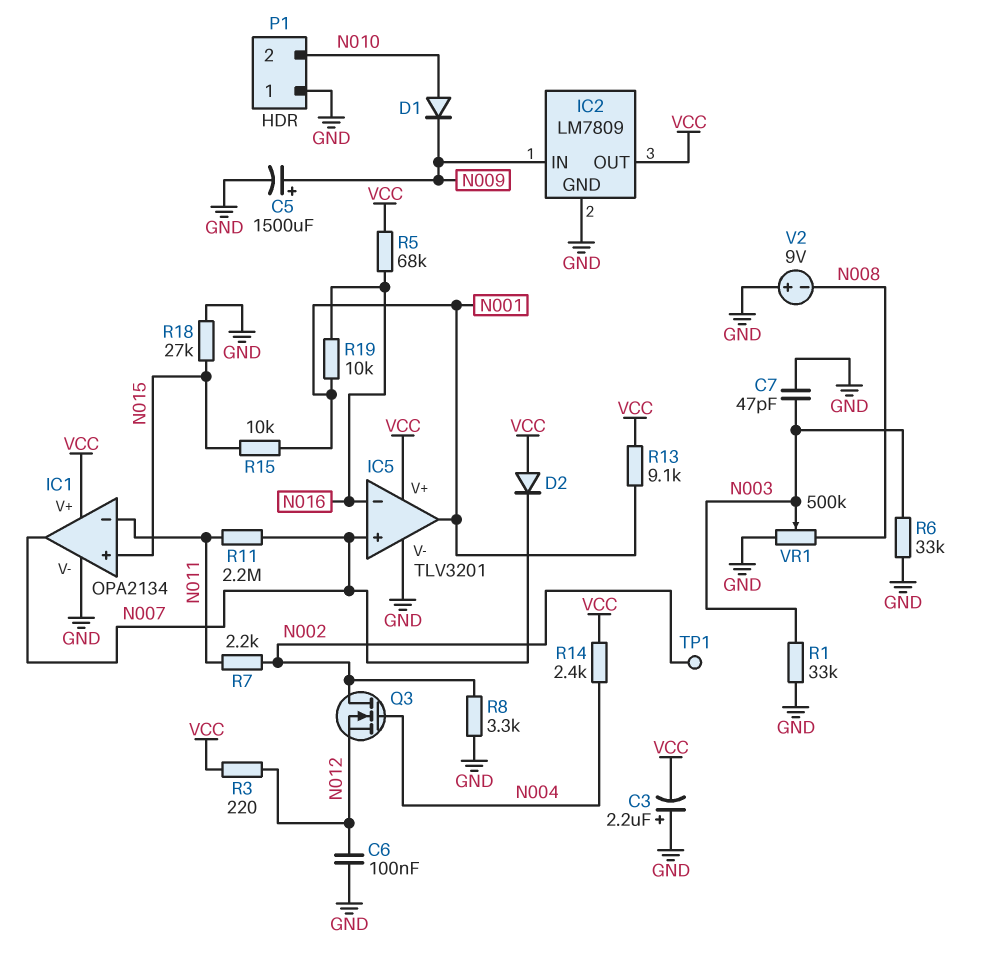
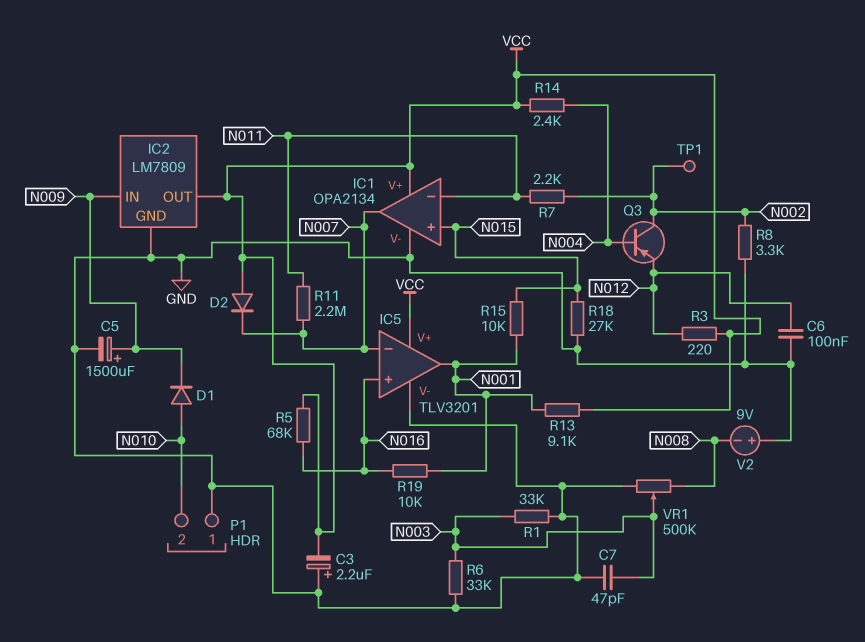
IC5 pin in+: N007 -> N016
IC5 pin in-: N016 -> N007
Q3: NMOS (G N004, D N002, S N012) -> PNP (B N004, C N002, E N012)

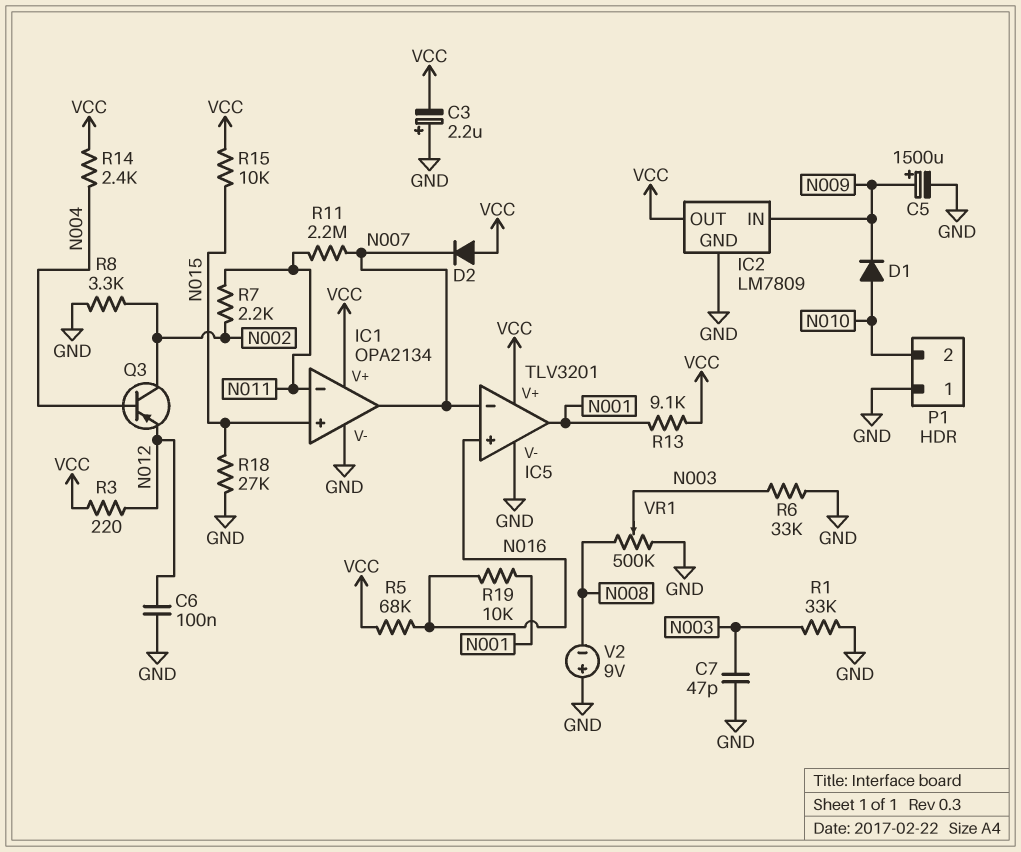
R15: 10k (N001, N015) -> 10k (N015, VCC)
TP1: test point (N002) -> none

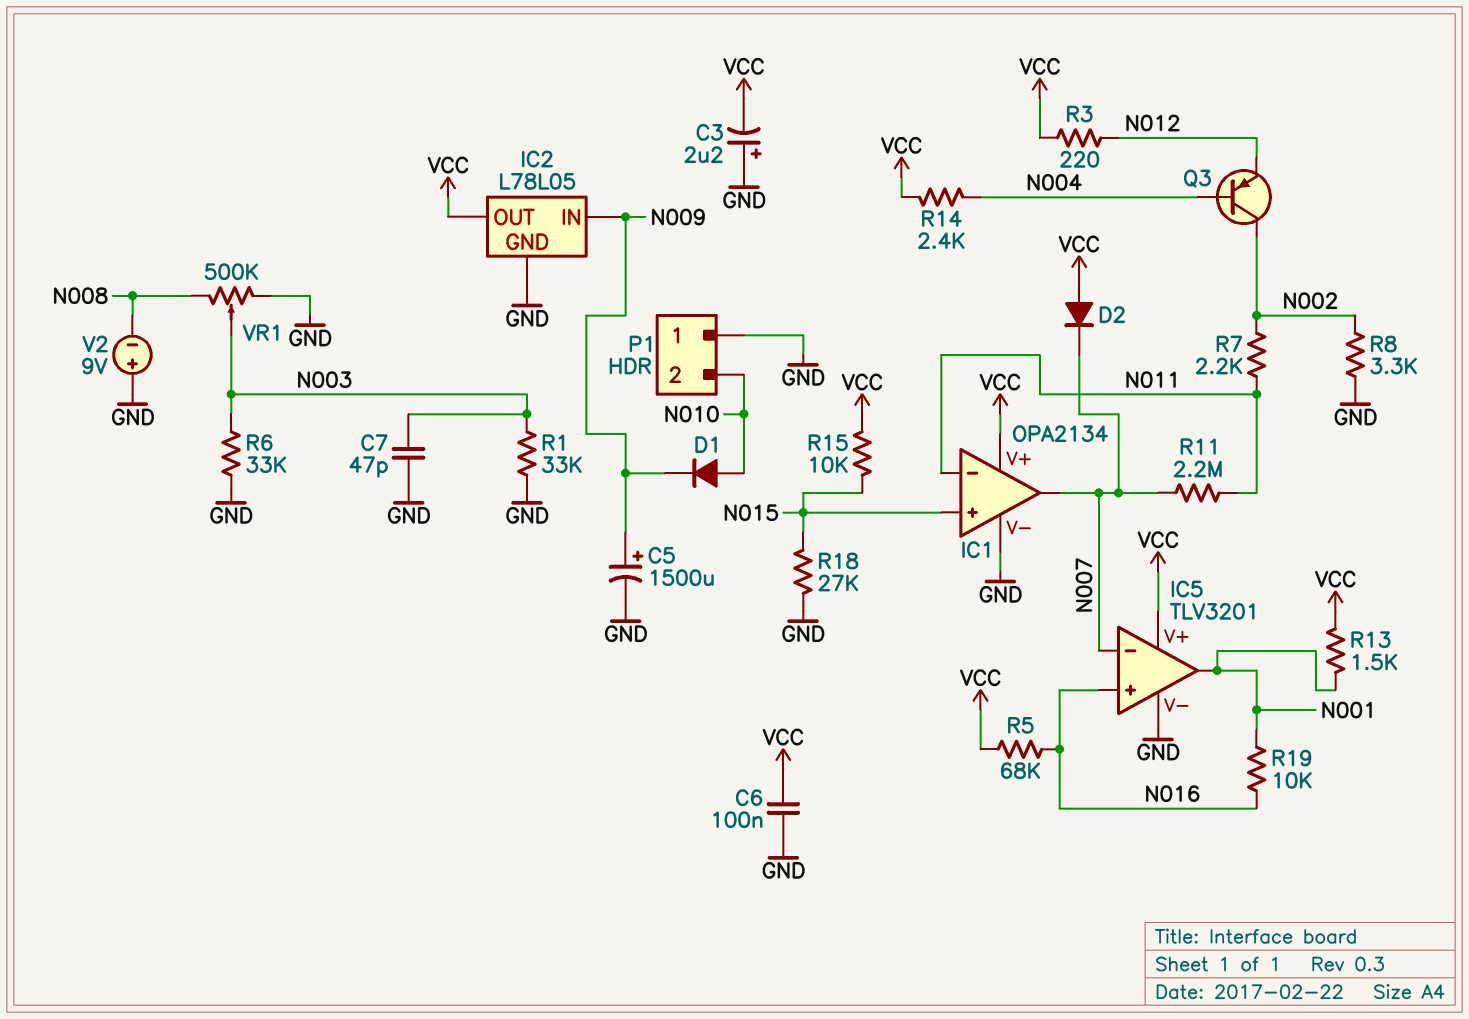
C6: 100nF (GND, N012) -> 100nF (GND, VCC)
IC2: LM7809 -> L78L05
R13: 9.1k (N001, VCC) -> 1.5k (N001, VCC)

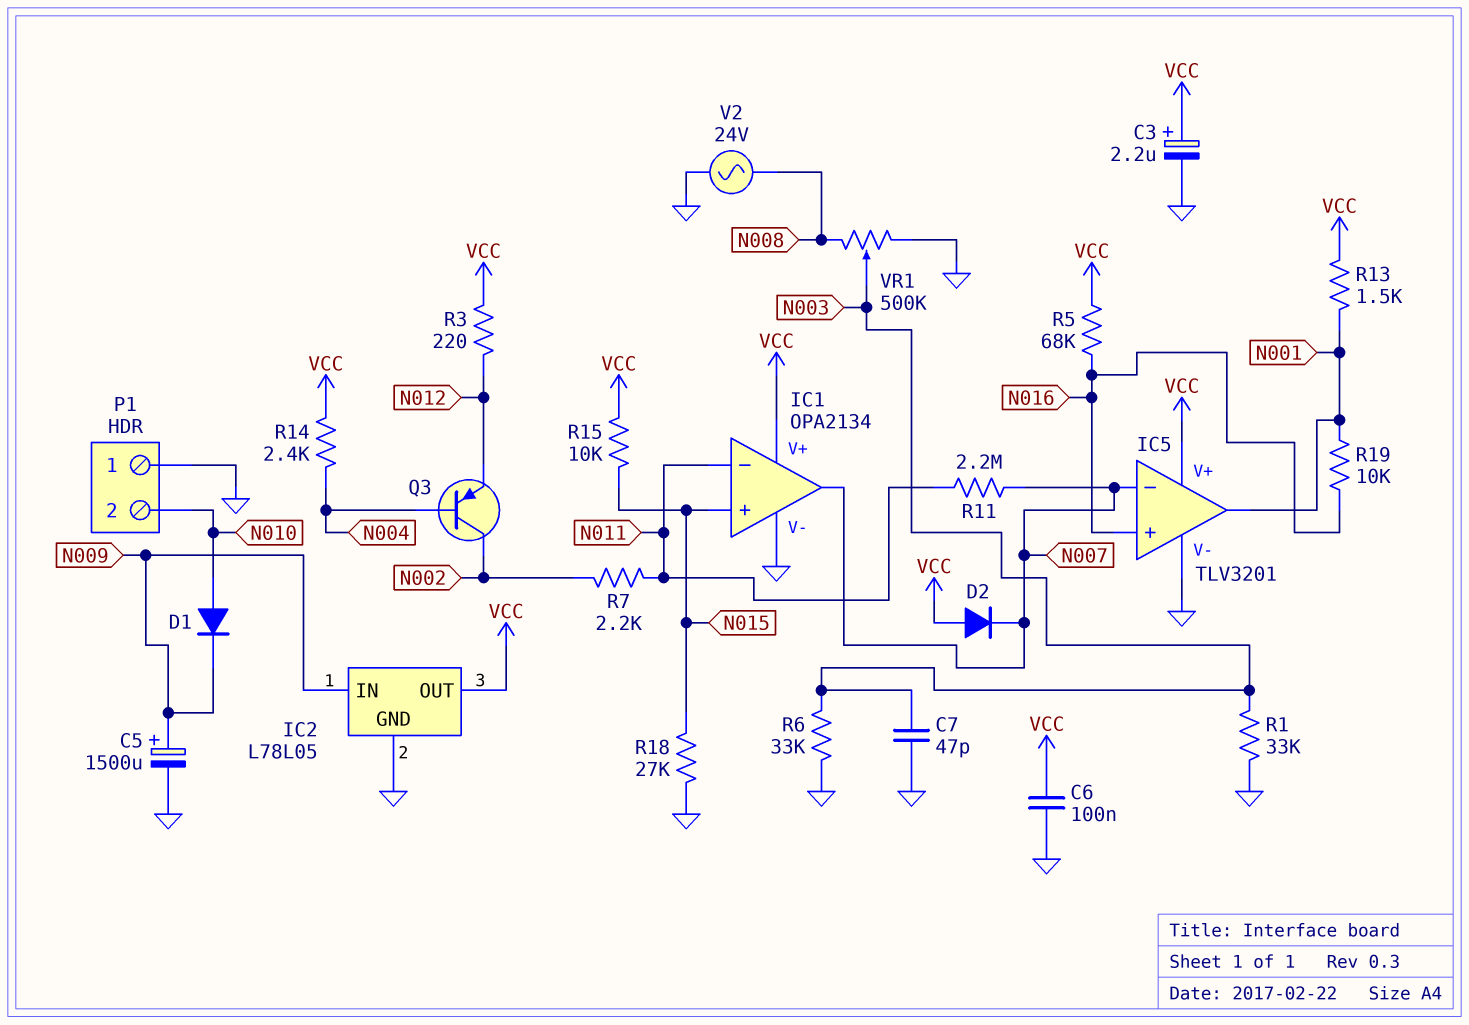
C3: 2.2uF (plus GND, minus VCC) -> 2.2uF (plus VCC, minus GND)
R8: 3.3k (GND, N002) -> none
V2: 9V (plus GND, minus N008) -> AC 24V (GND, N008)

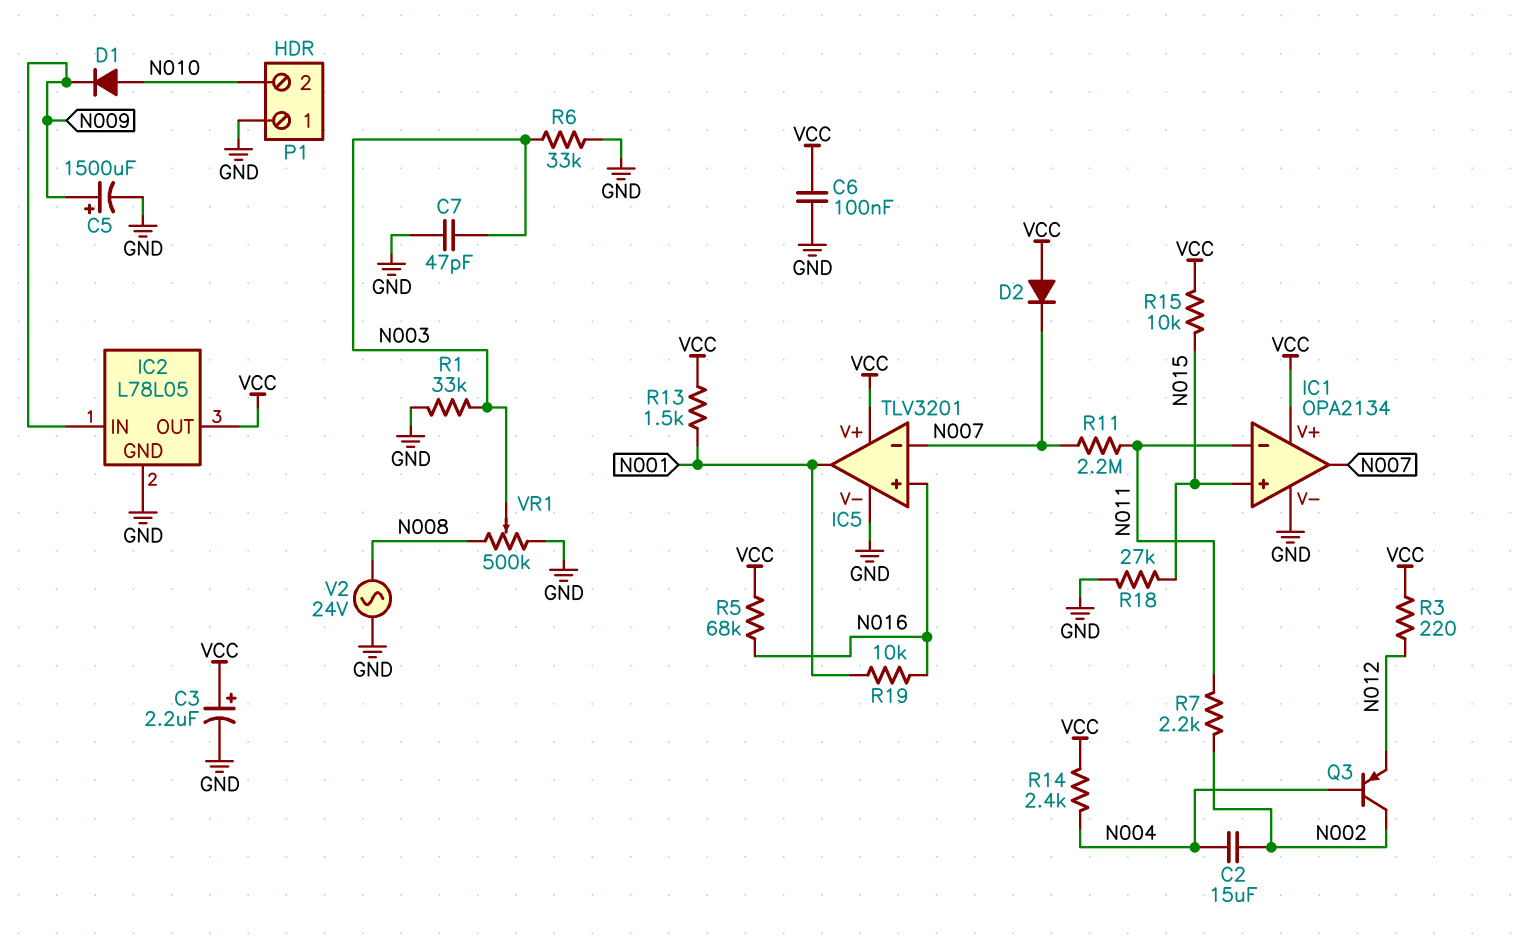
C2: none -> 15uF (N002, N004)

